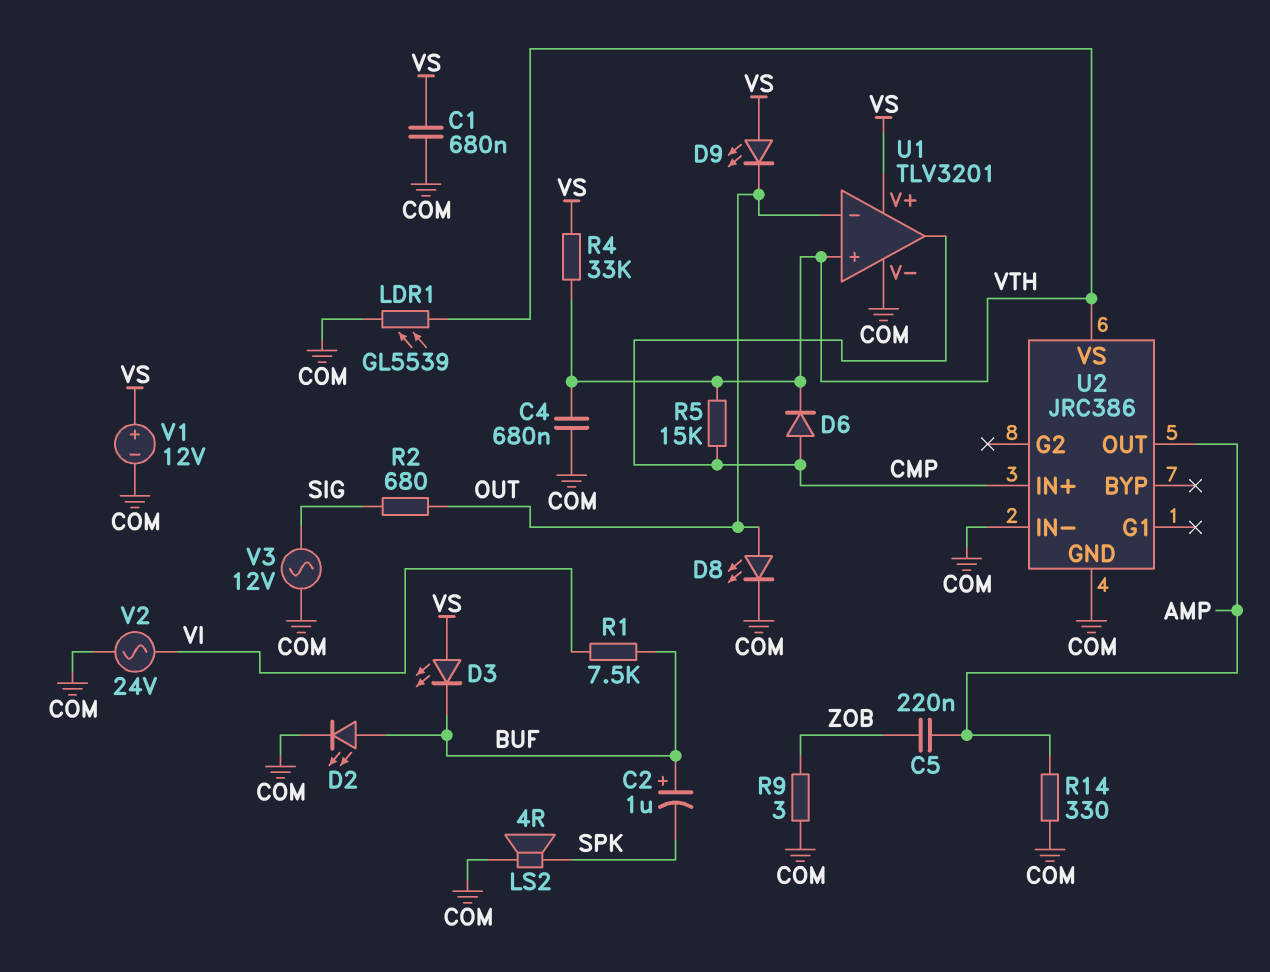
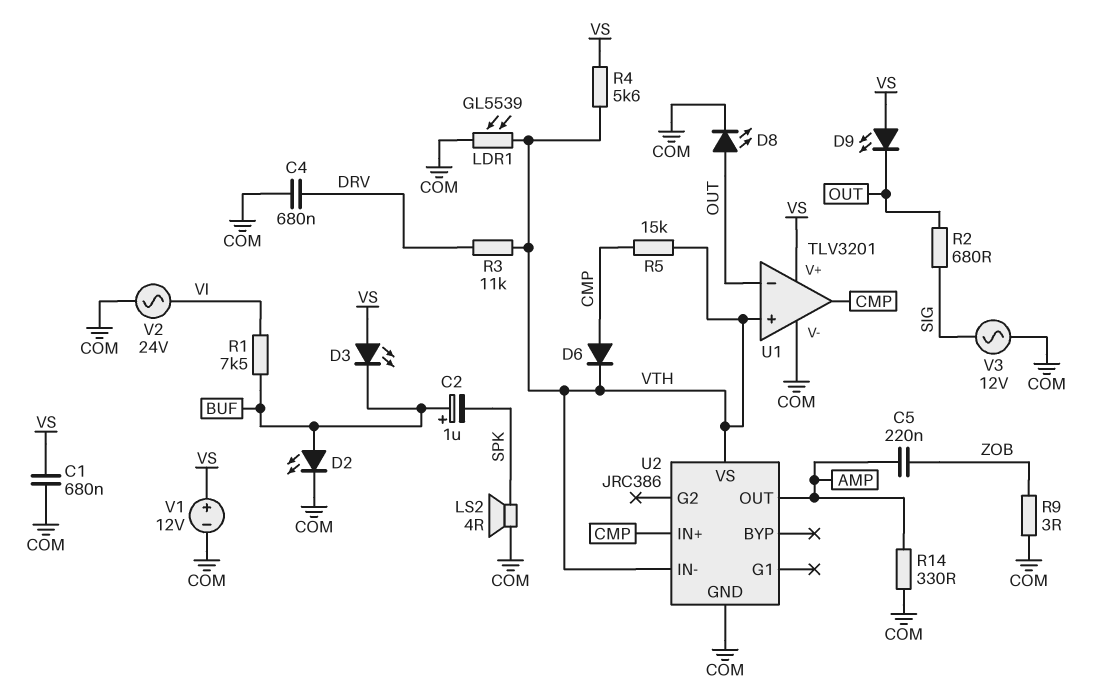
C4: 680nF (COM, VTH) -> 680nF (COM, DRV)
R3: none -> 11k (DRV, VTH)
R4: 33k (VS, VTH) -> 5.6k (VS, VTH)
U2 pin IN-: COM -> VTH

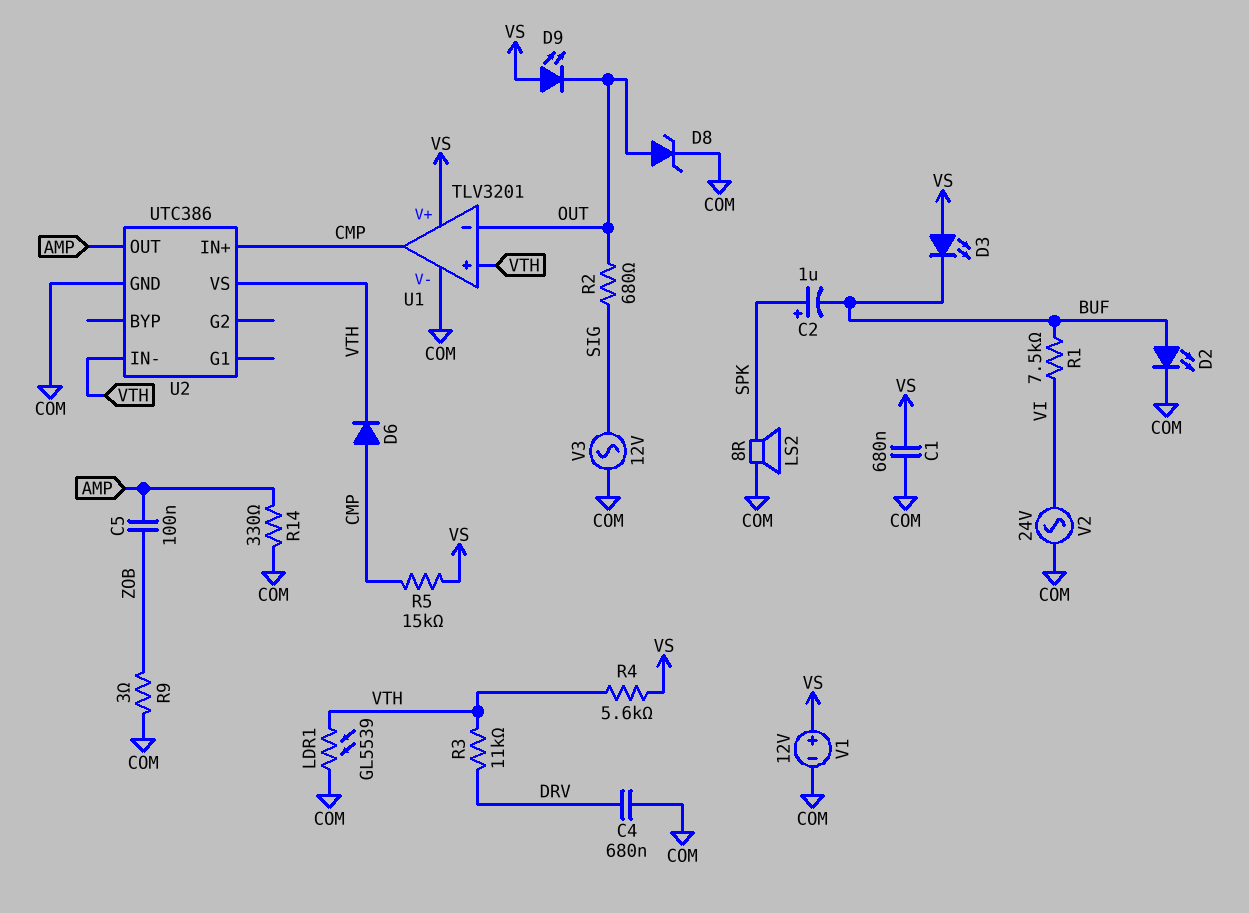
C2: 1uF (plus BUF, minus SPK) -> 1uF (plus SPK, minus BUF)
C5: 220nF (AMP, ZOB) -> 100nF (AMP, ZOB)
D8: LED (A OUT, K COM) -> zener (A OUT, K COM)
LS2: speaker 4R (COM, SPK) -> speaker 8R (COM, SPK)
R5: 15k (CMP, VTH) -> 15k (CMP, VS)
U2: JRC386 -> UTC386

